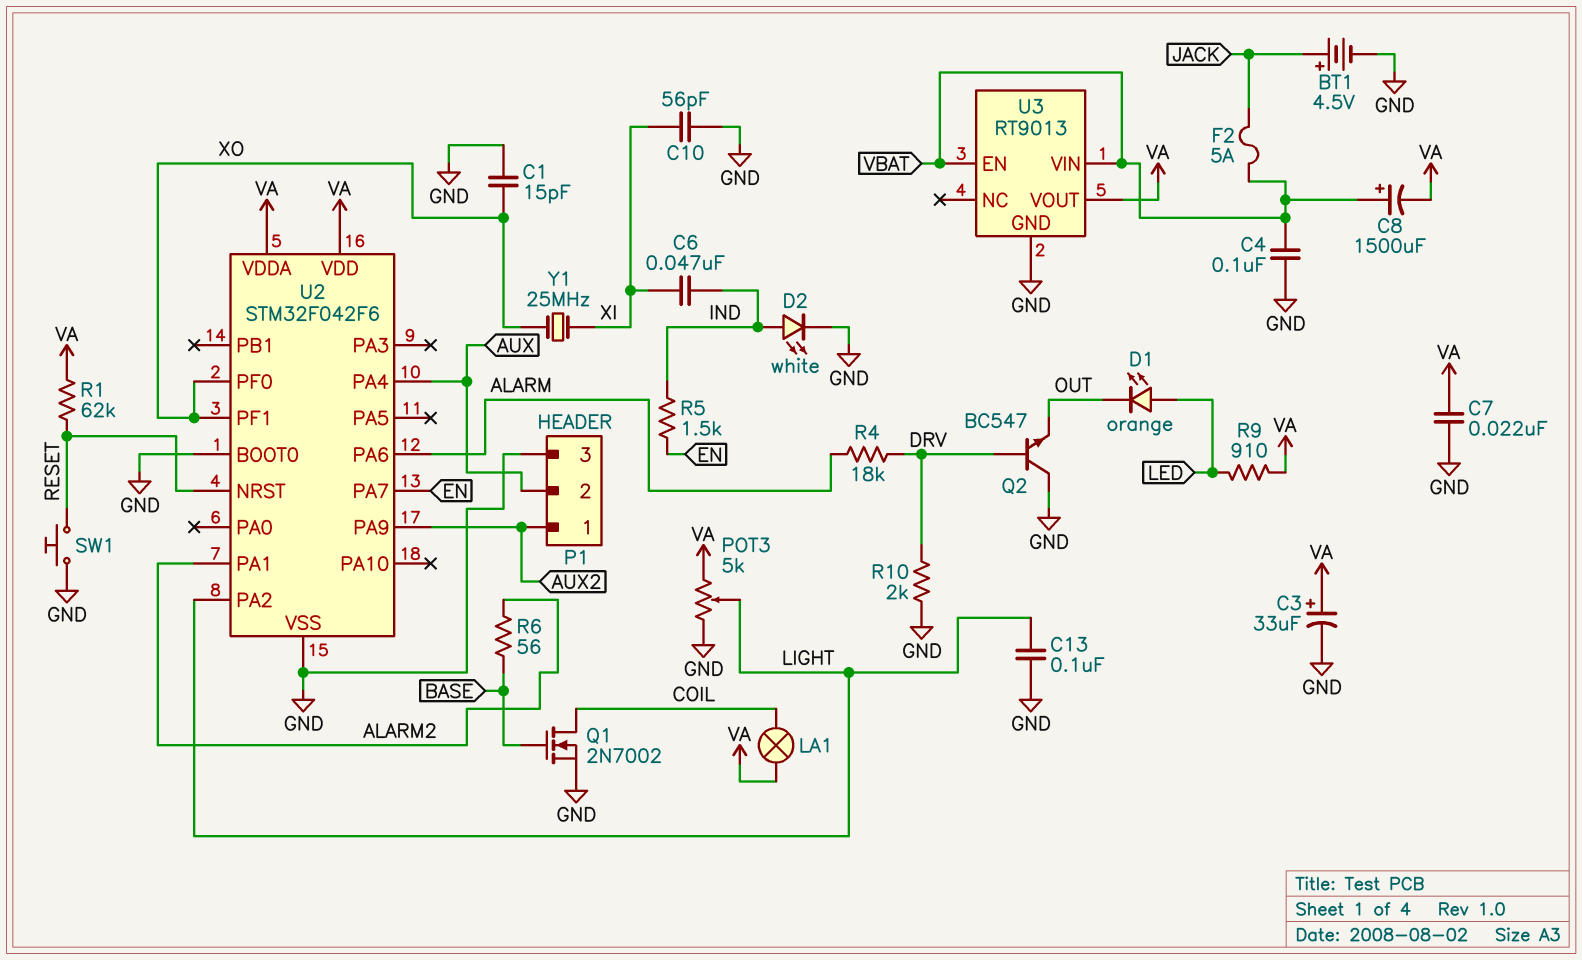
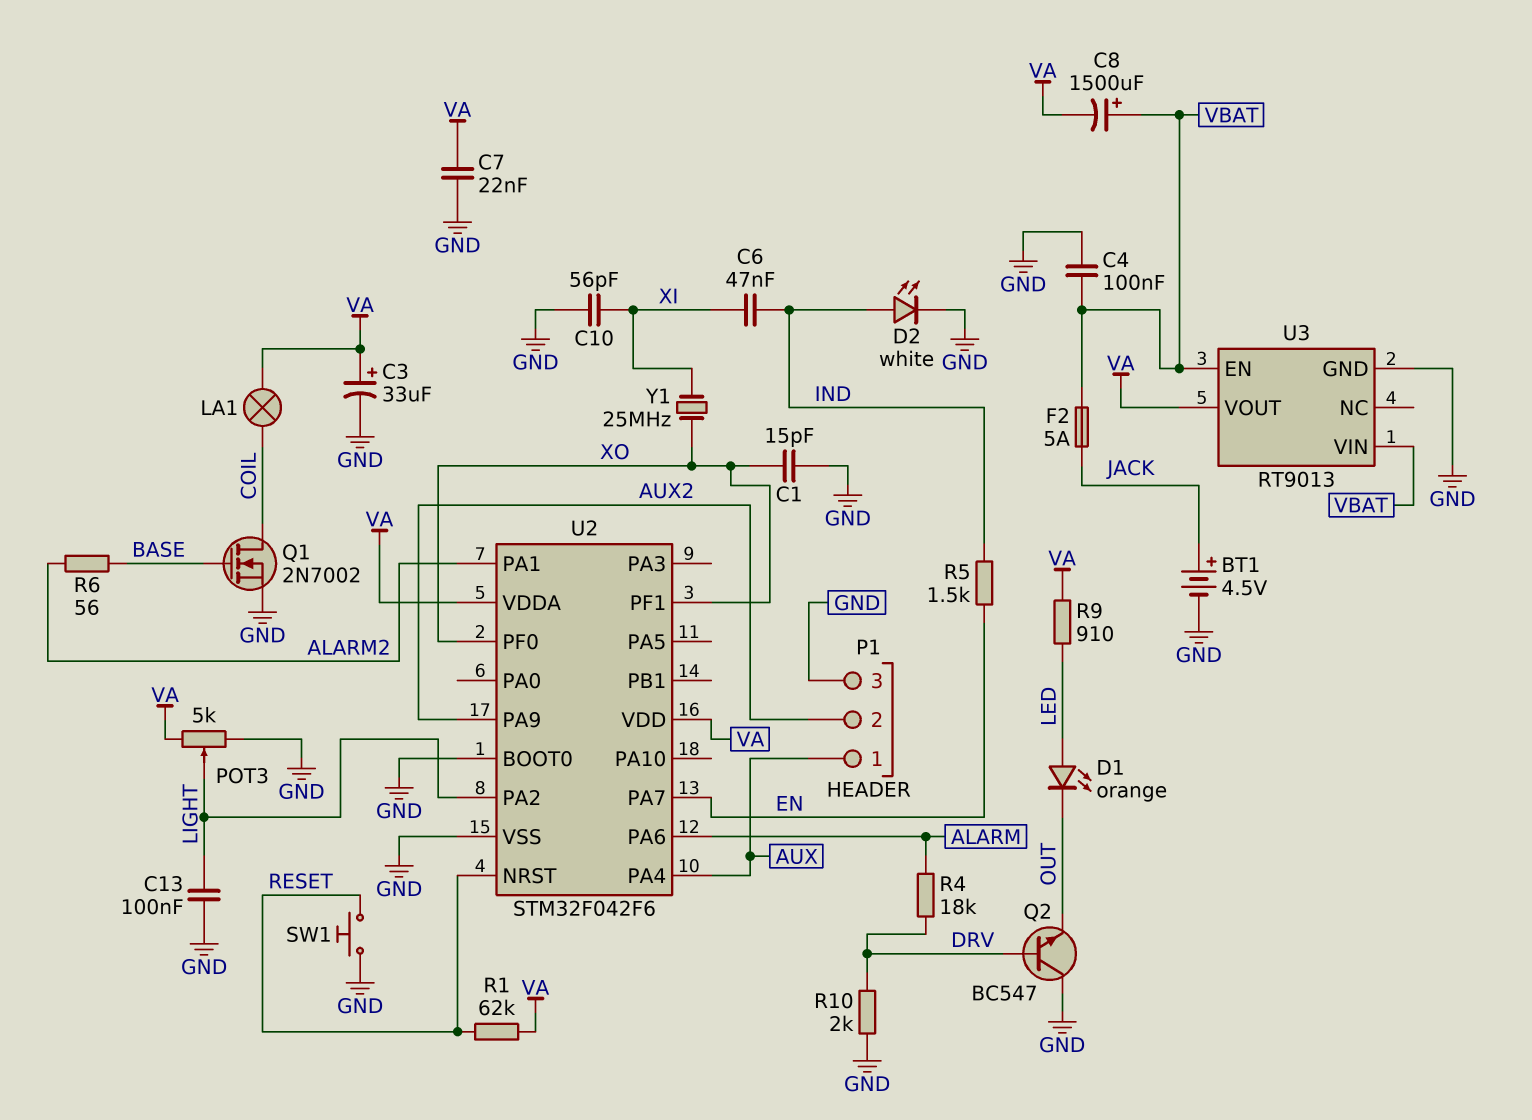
P1 pin 1: AUX2 -> AUX
P1 pin 2: AUX -> AUX2

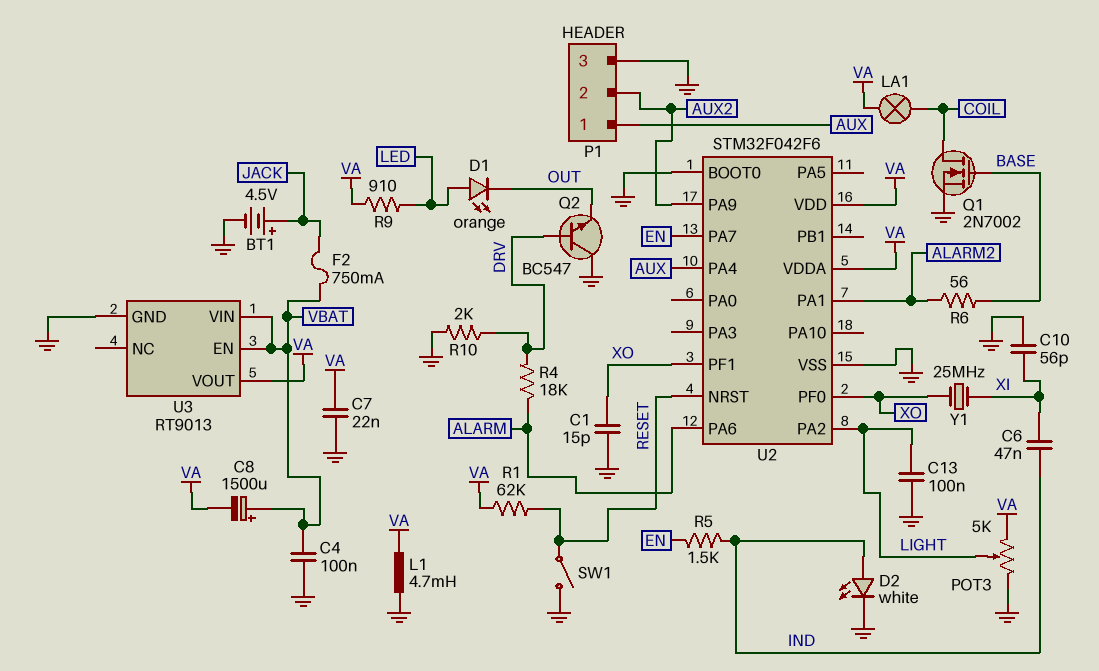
C3: 33uF (plus VA, minus GND) -> none
F2: 5A (JACK, VBAT) -> 750mA (JACK, VBAT)
L1: none -> 4.7mH (GND, VA)
SW1: button (GND, RESET) -> switch (GND, RESET)

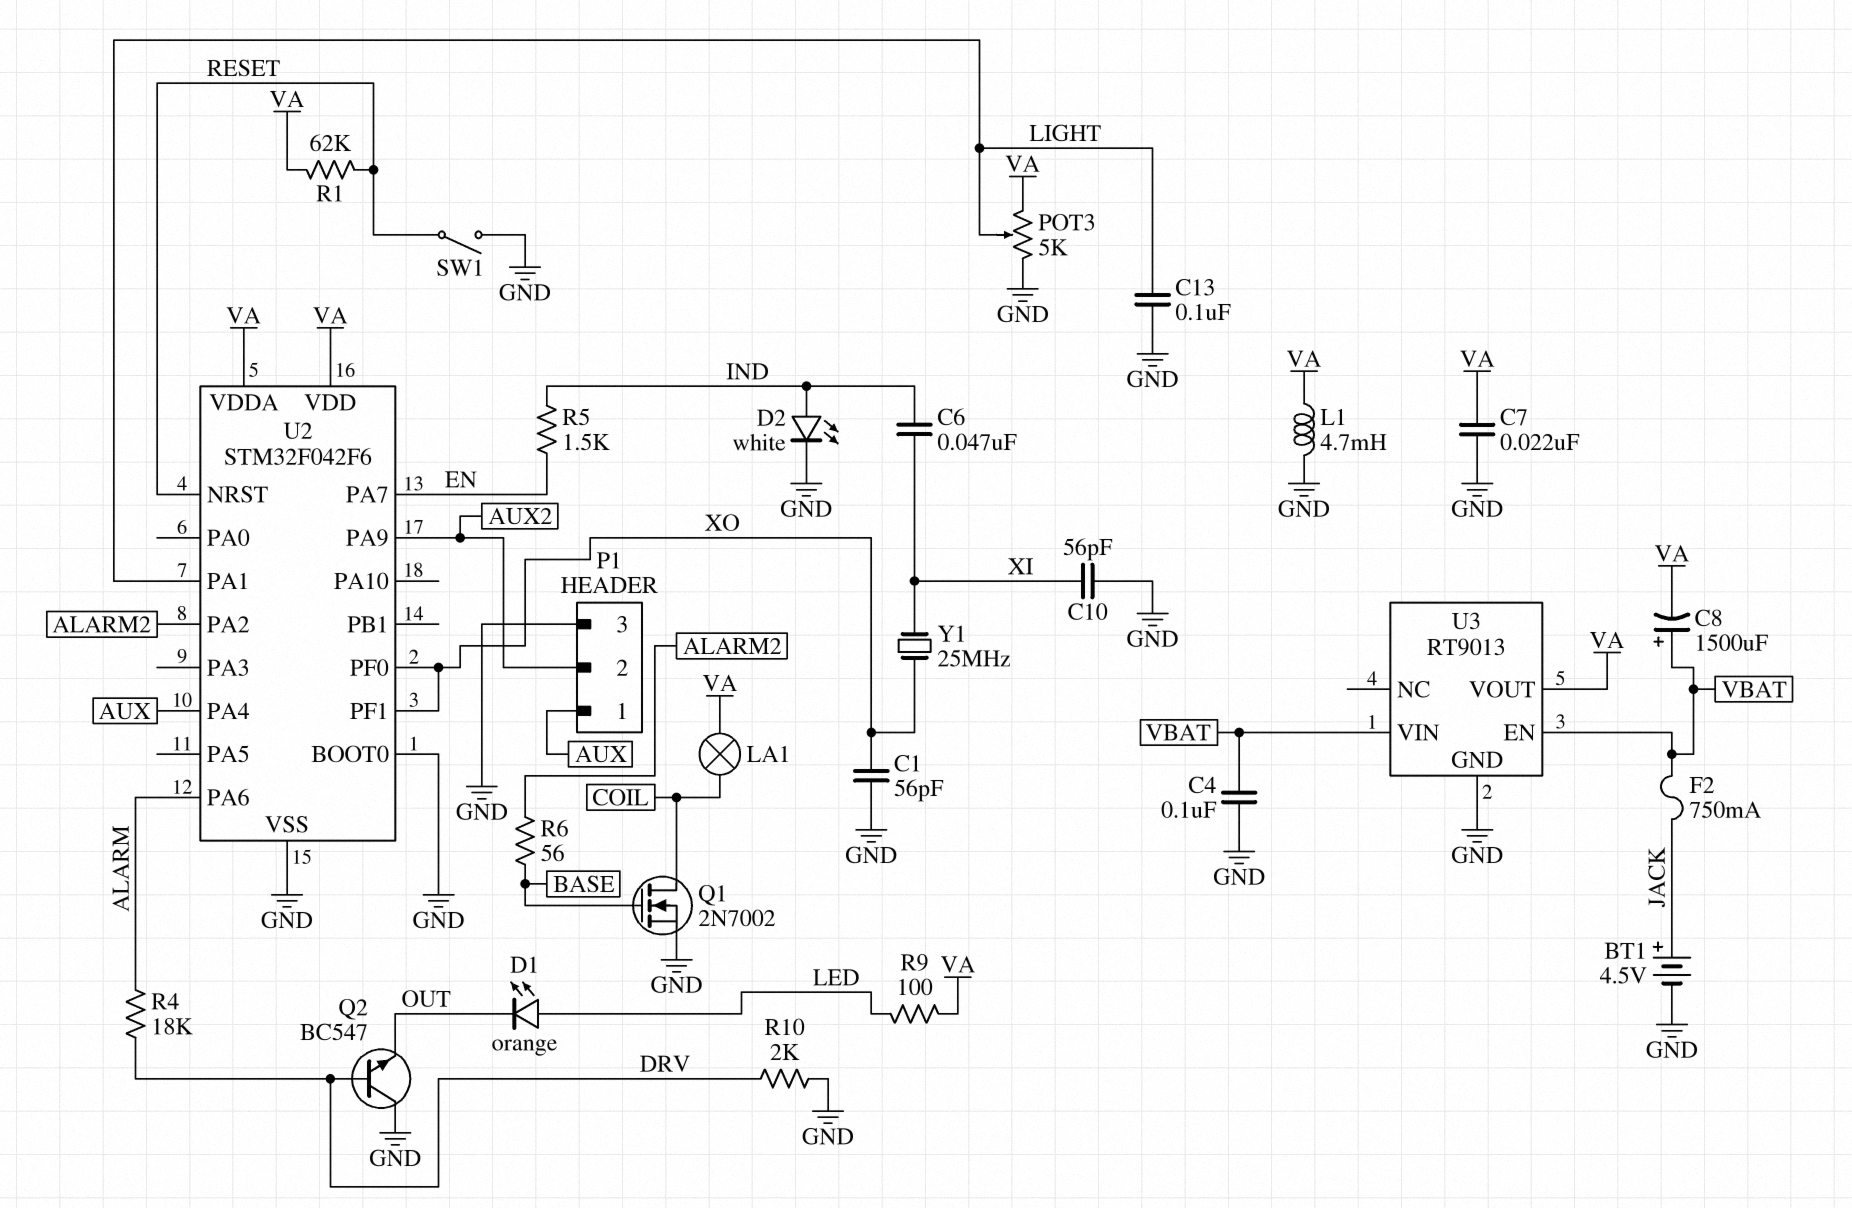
C1: 15pF (GND, XO) -> 56pF (GND, XO)
R9: 910 (LED, VA) -> 100 (LED, VA)
U2 pin PA1: ALARM2 -> LIGHT
U2 pin PA2: LIGHT -> ALARM2

